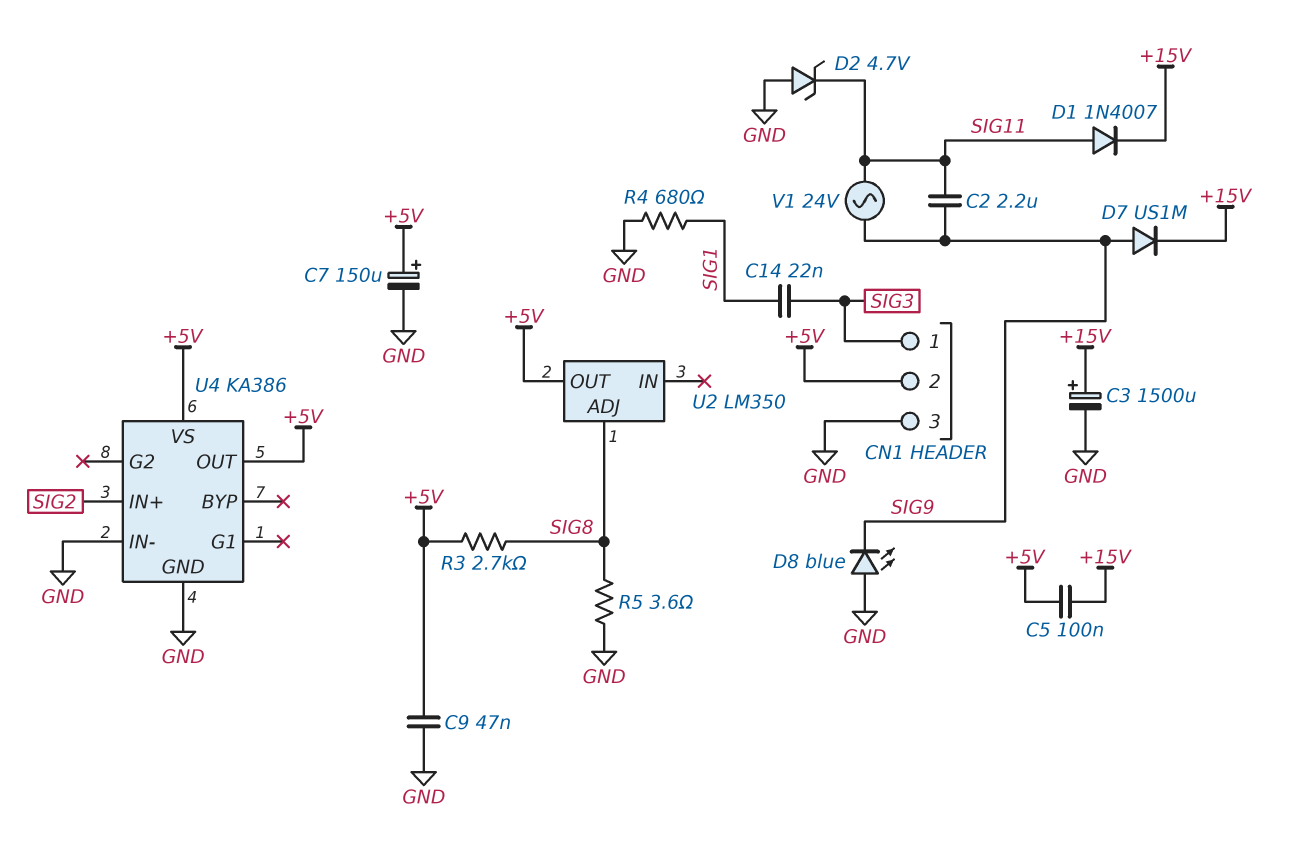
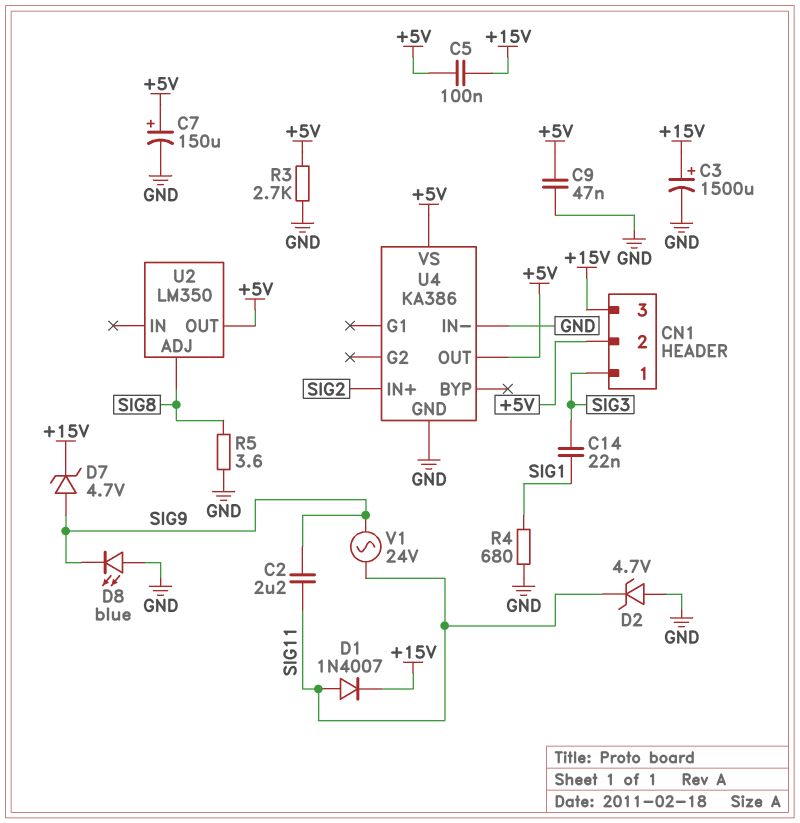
CN1 pin 3: GND -> +15V
D7: diode US1M (A SIG9, K +15V) -> zener 4.7V (A SIG9, K +15V)
R3: 2.7k (+5V, SIG8) -> 2.7k (+5V, GND)

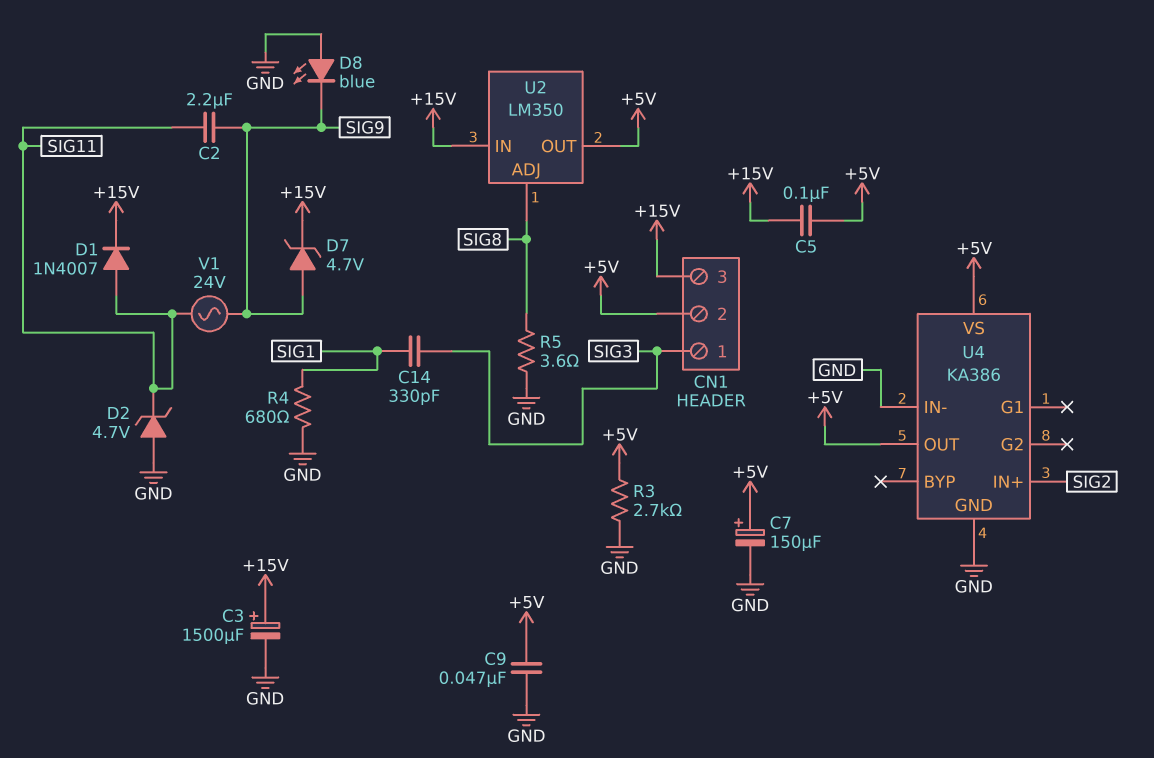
C14: 22nF (SIG1, SIG3) -> 330pF (SIG1, SIG3)
U2 pin IN: none -> +15V

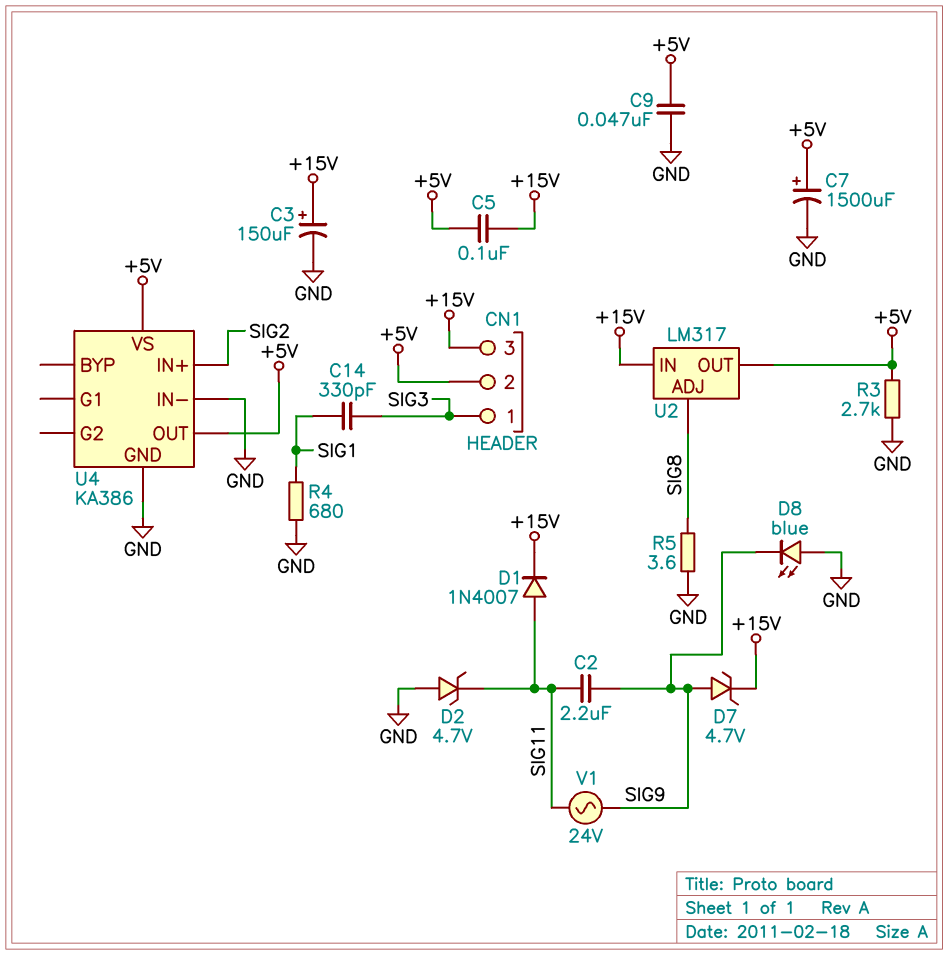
C3: 1500uF (plus +15V, minus GND) -> 150uF (plus +15V, minus GND)
C7: 150uF (plus +5V, minus GND) -> 1500uF (plus +5V, minus GND)
U2: LM350 -> LM317

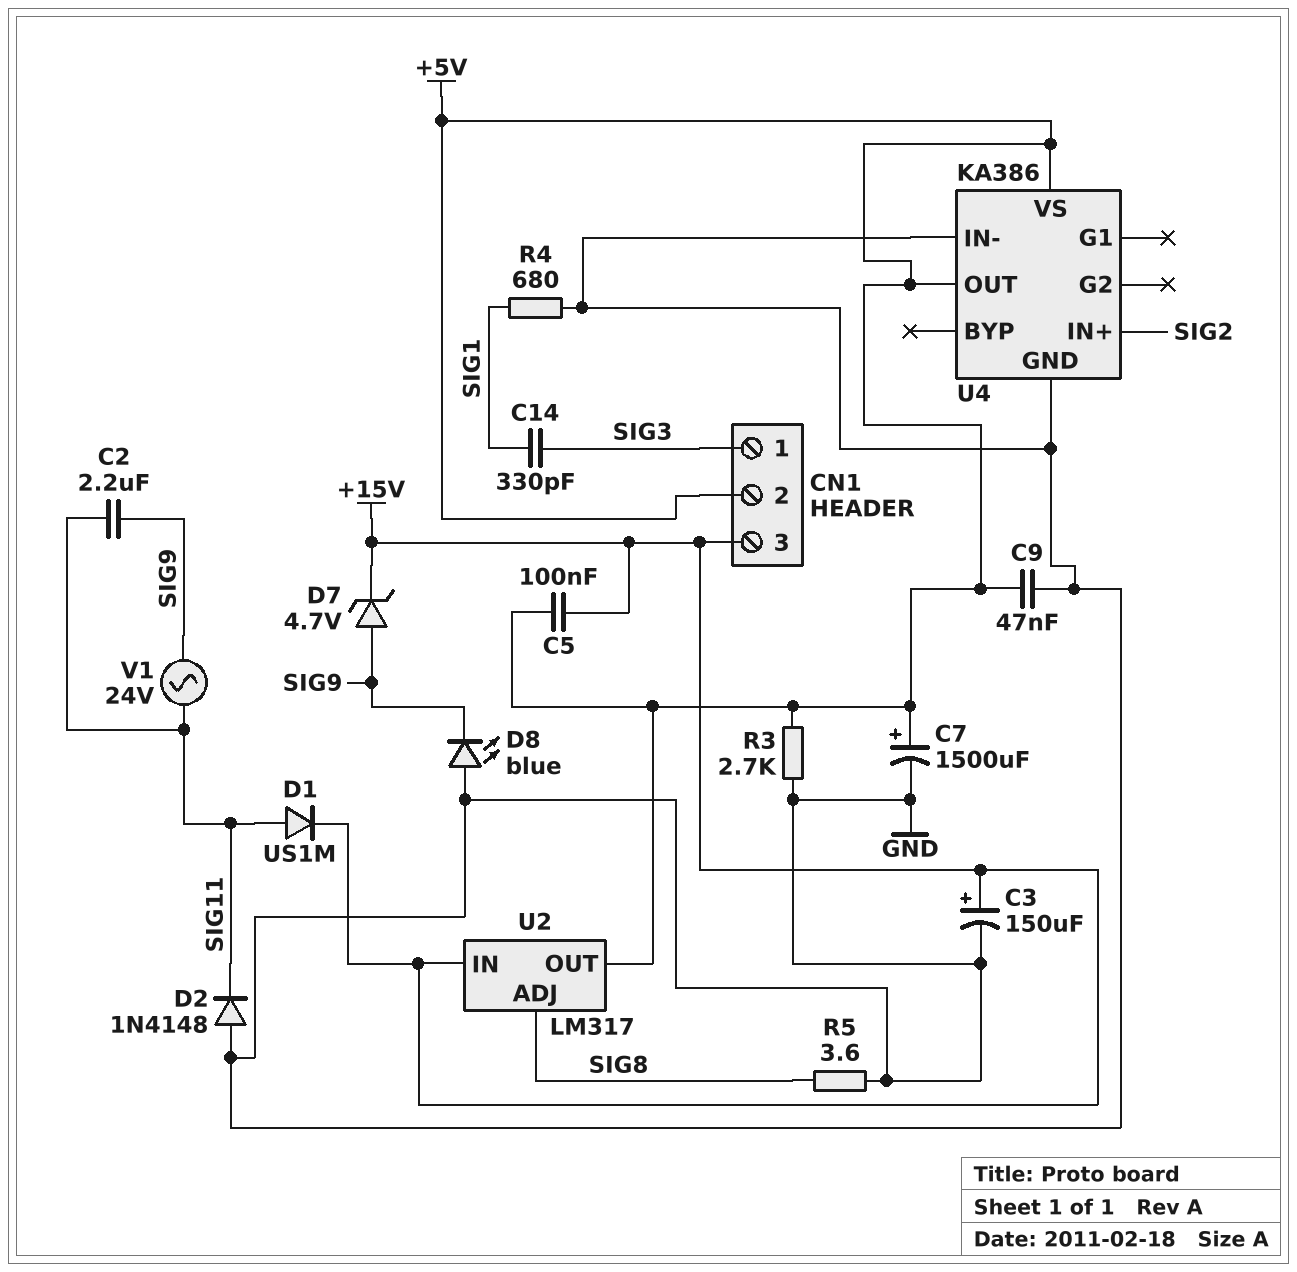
D1: diode 1N4007 (A SIG11, K +15V) -> diode US1M (A SIG11, K +15V)
D2: zener 4.7V (A GND, K SIG11) -> diode 1N4148 (A GND, K SIG11)

